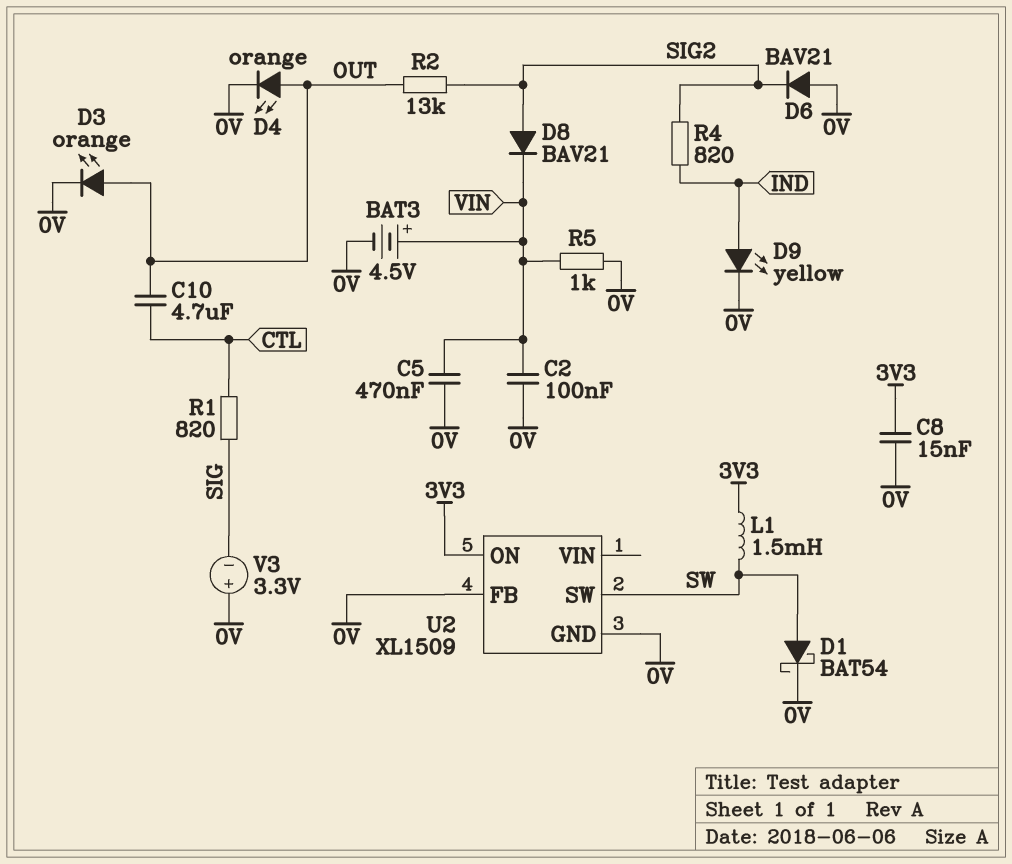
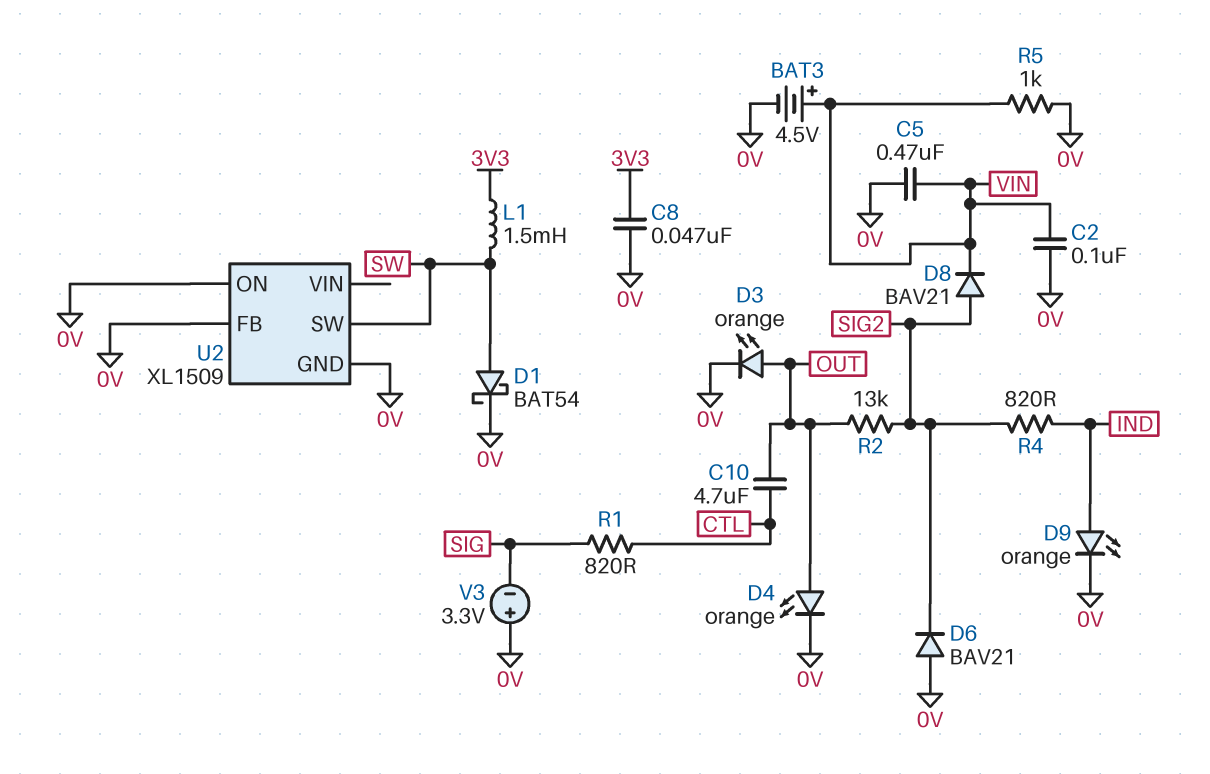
C8: 15nF (0V, 3V3) -> 47nF (0V, 3V3)
D9: LED yellow (A IND, K 0V) -> LED orange (A IND, K 0V)
U2 pin ON: 3V3 -> 0V

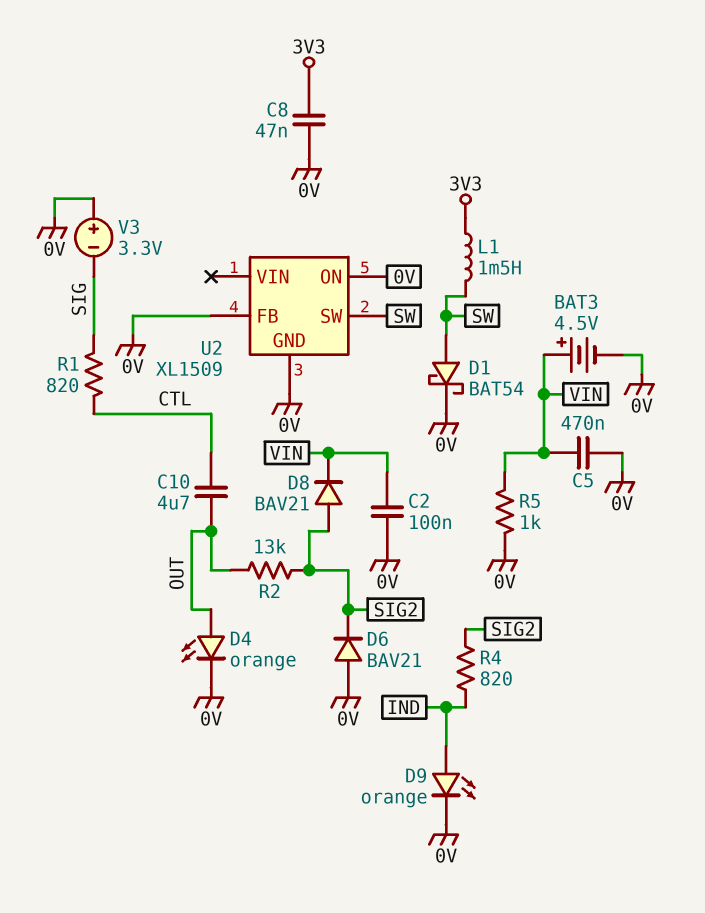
D3: LED orange (A OUT, K 0V) -> none

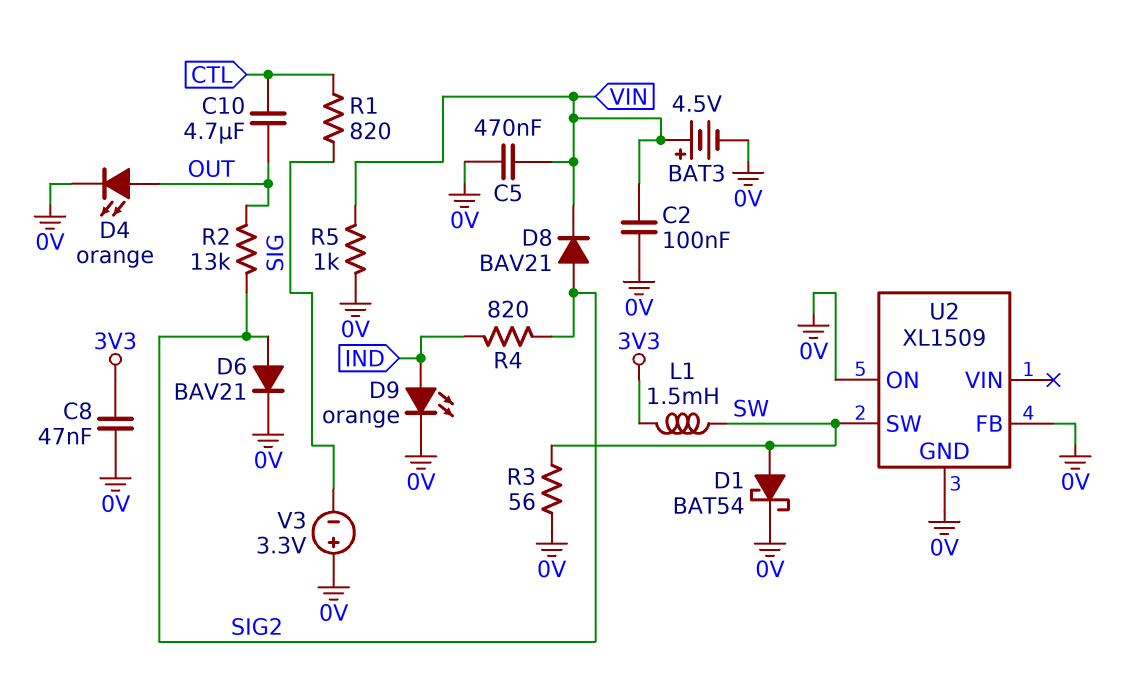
D6: diode BAV21 (A 0V, K SIG2) -> diode BAV21 (A SIG2, K 0V)
R3: none -> 56 (0V, SW)

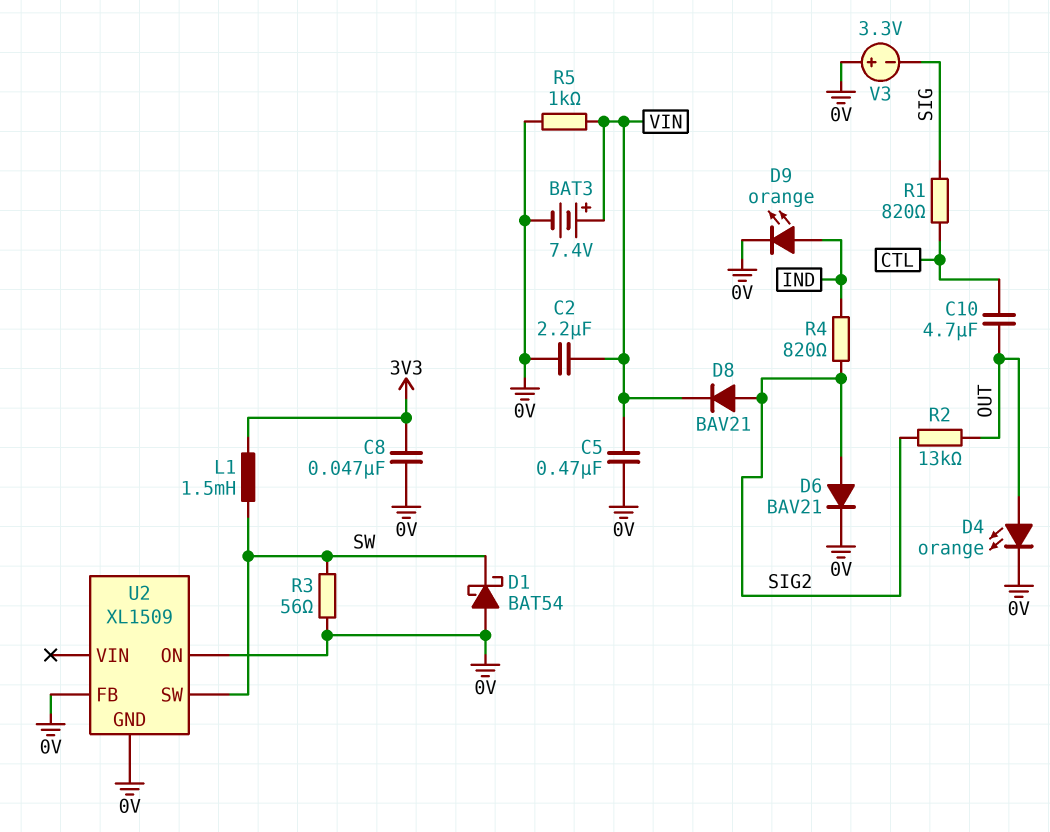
BAT3: 4.5V (plus VIN, minus 0V) -> 7.4V (plus VIN, minus 0V)
C2: 100nF (0V, VIN) -> 2.2uF (0V, VIN)
D1: schottky BAT54 (A SW, K 0V) -> schottky BAT54 (A 0V, K SW)

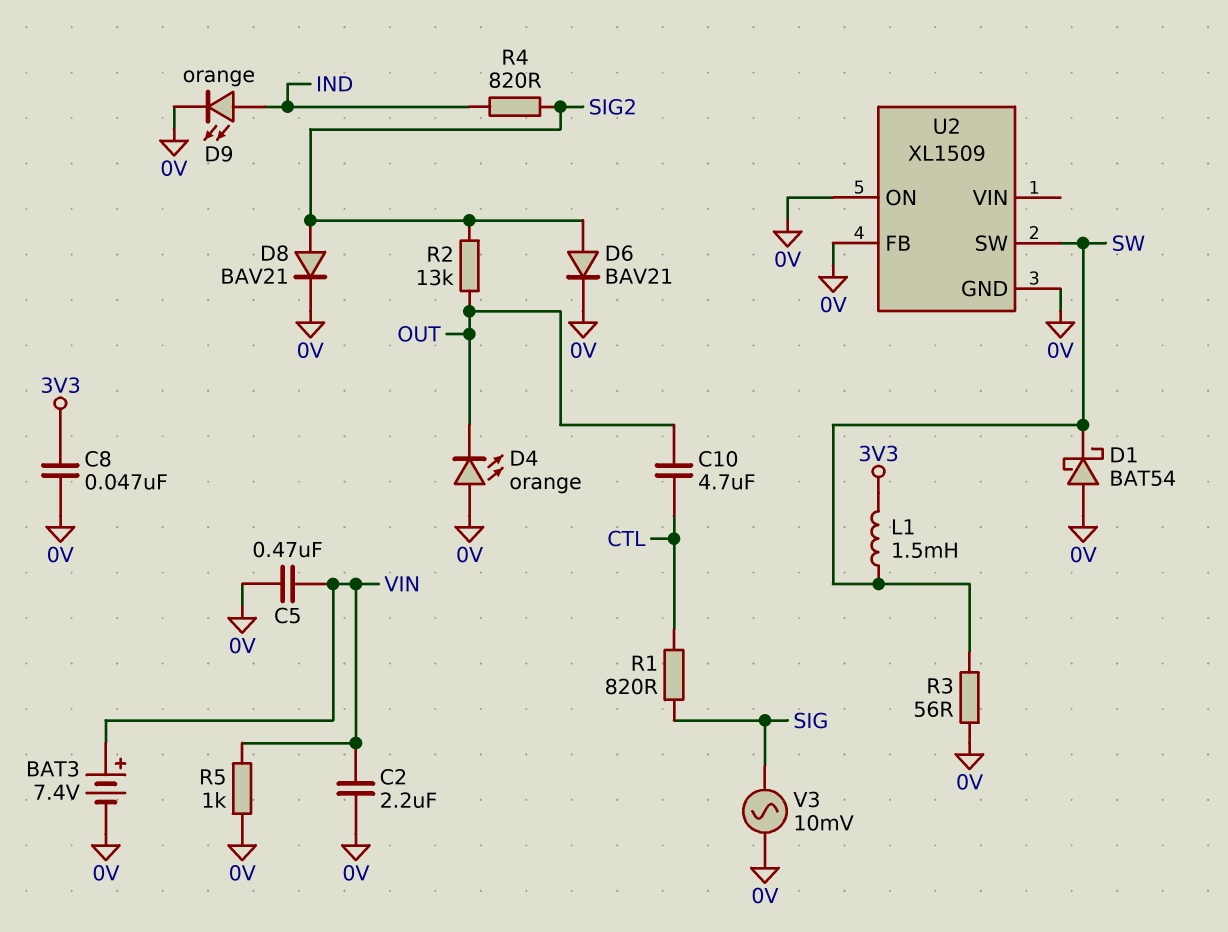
D4: LED orange (A OUT, K 0V) -> LED orange (A 0V, K OUT)
D8: diode BAV21 (A SIG2, K VIN) -> diode BAV21 (A SIG2, K 0V)
V3: 3.3V (plus 0V, minus SIG) -> AC 10mV (0V, SIG)

